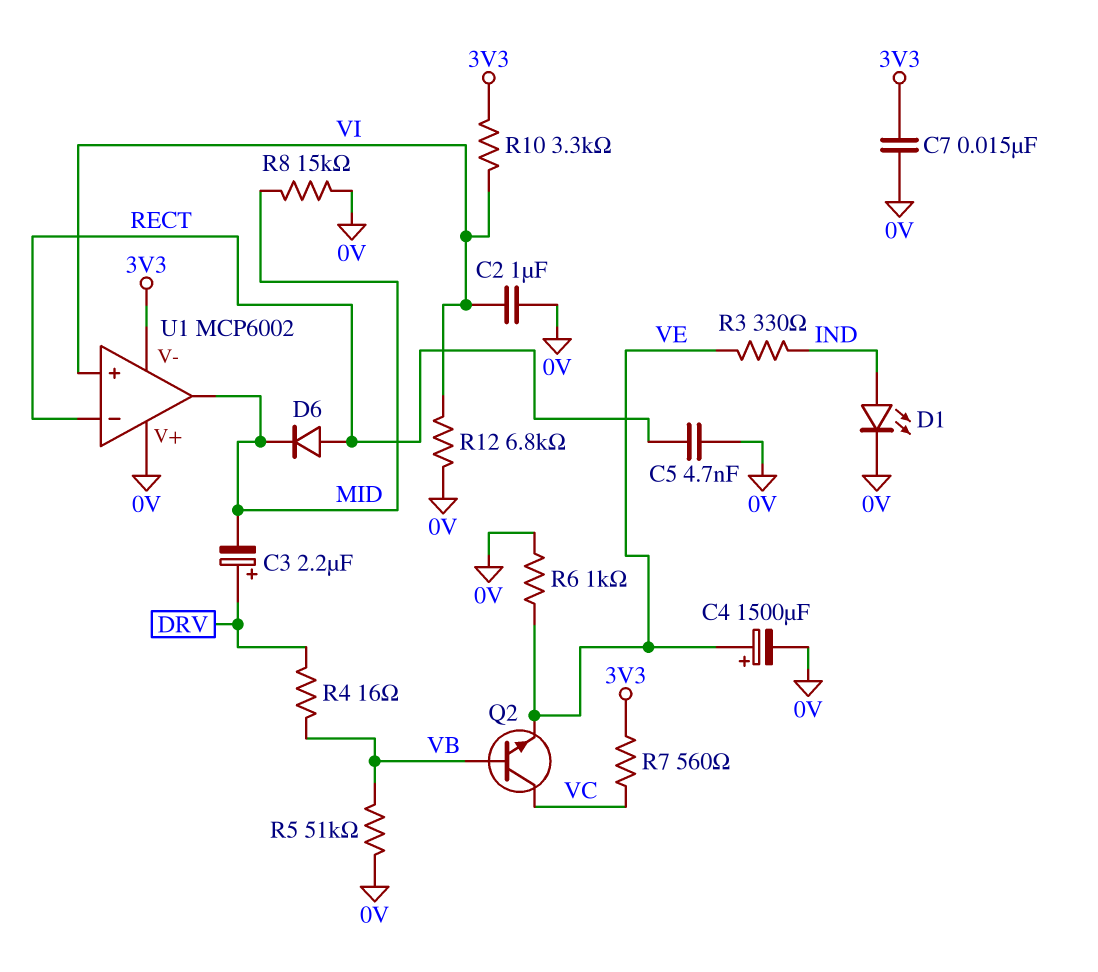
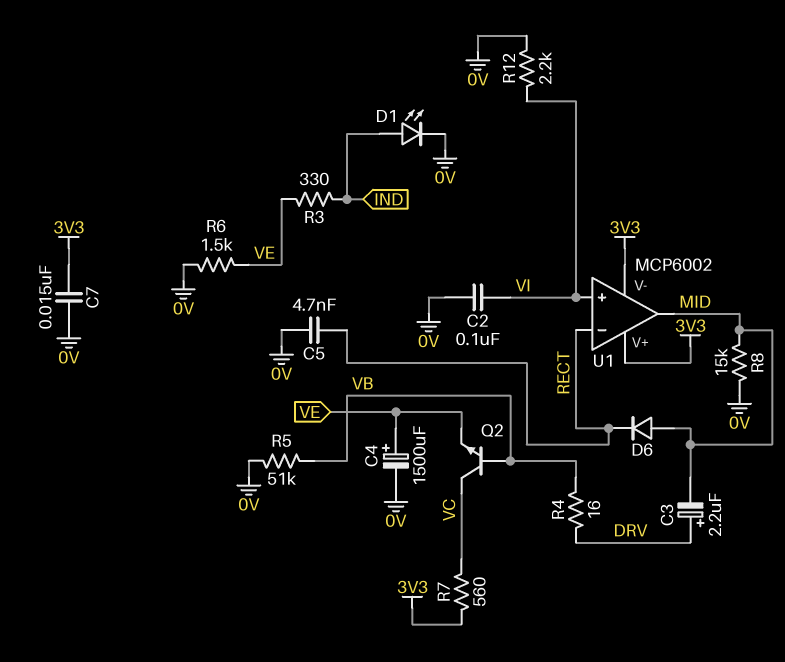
C2: 1uF (0V, VI) -> 100nF (0V, VI)
D6: diode (A RECT, K MID) -> diode (A MID, K RECT)
R6: 1k (0V, VE) -> 1.5k (0V, VE)
R10: 3.3k (3V3, VI) -> none
R12: 6.8k (0V, VI) -> 2.2k (0V, VI)
U1 pin V+: 0V -> 3V3

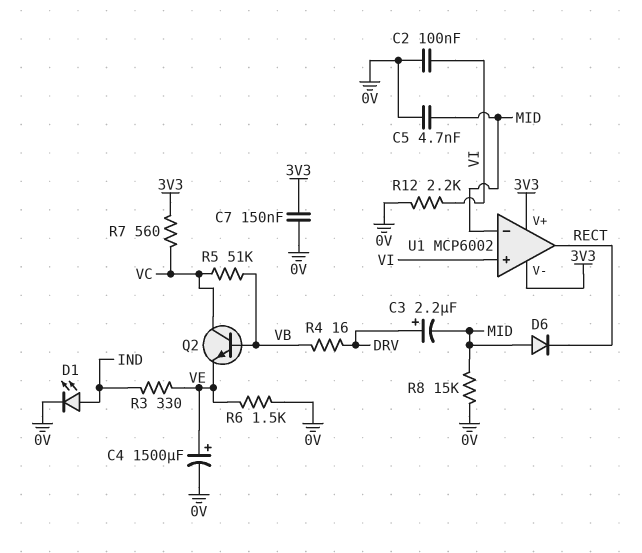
C5: 4.7nF (0V, RECT) -> 4.7nF (0V, MID)
C7: 15nF (0V, 3V3) -> 150nF (0V, 3V3)
R5: 51k (0V, VB) -> 51k (VB, VC)
U1 pin in-: RECT -> MID
U1 pin out: MID -> RECT

